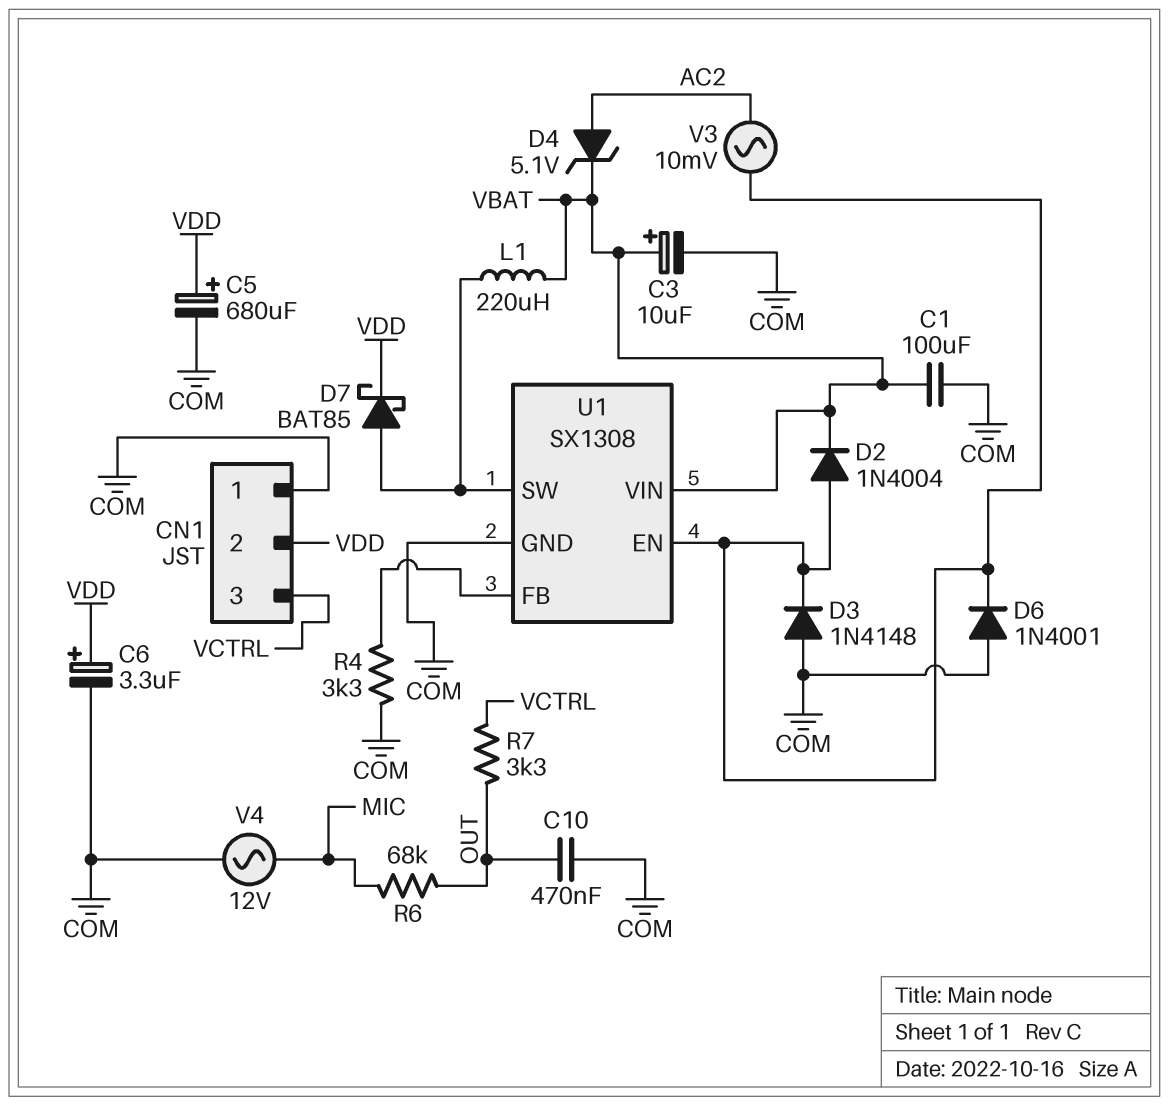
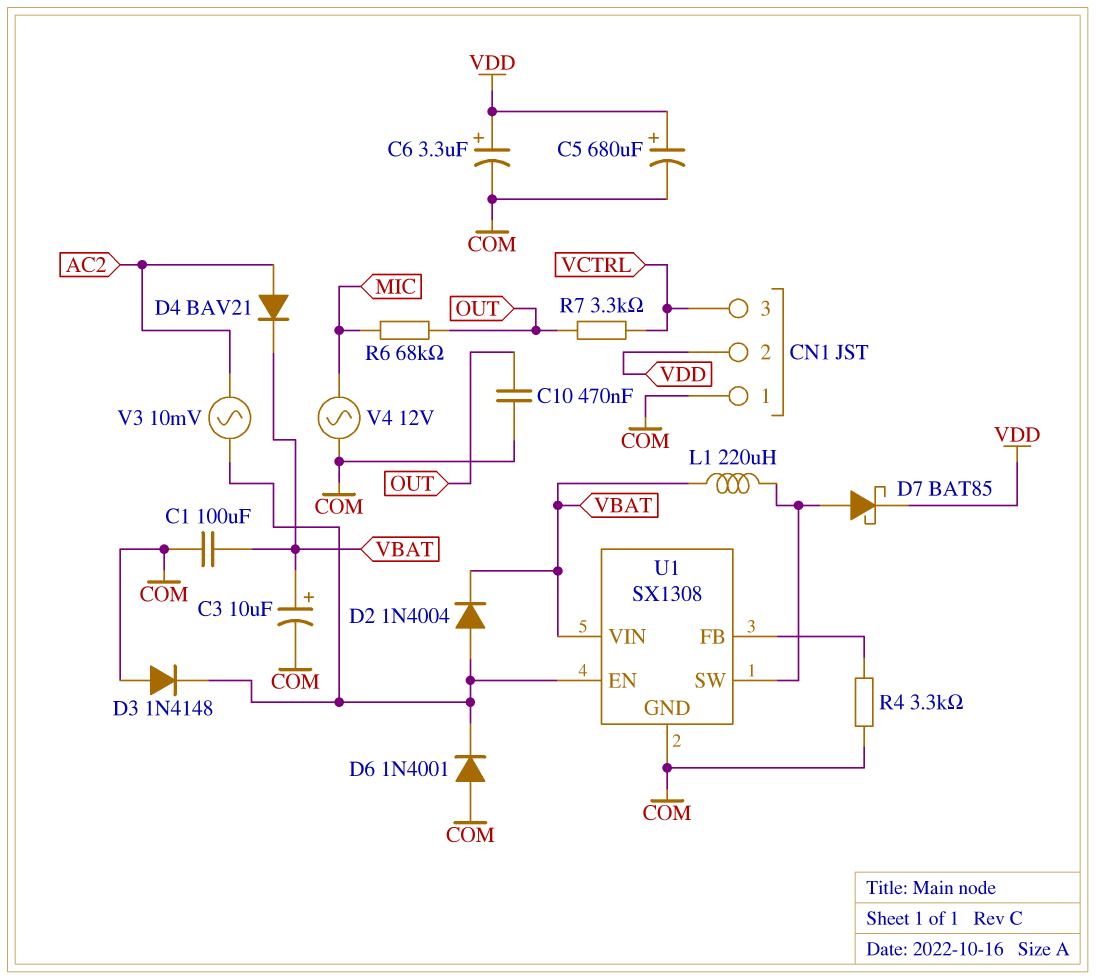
D4: zener 5.1V (A AC2, K VBAT) -> diode BAV21 (A AC2, K VBAT)

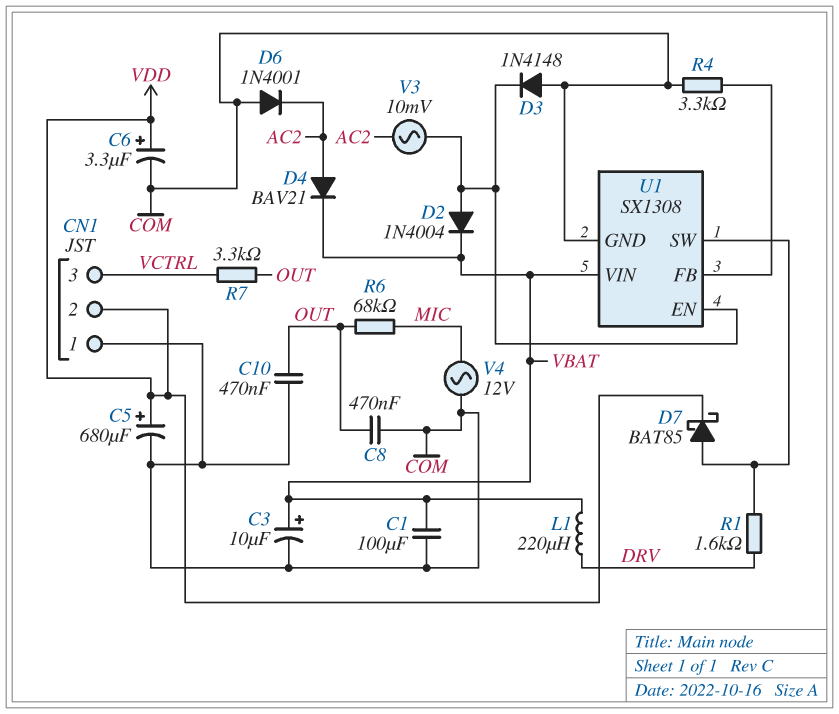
C8: none -> 470nF (COM, OUT)
D6: diode 1N4001 (A COM, K U1/EN) -> diode 1N4001 (A COM, K AC2)
L1: 220uH (U1/SW, VBAT) -> 220uH (DRV, VBAT)
R1: none -> 1.6k (DRV, U1/SW)

